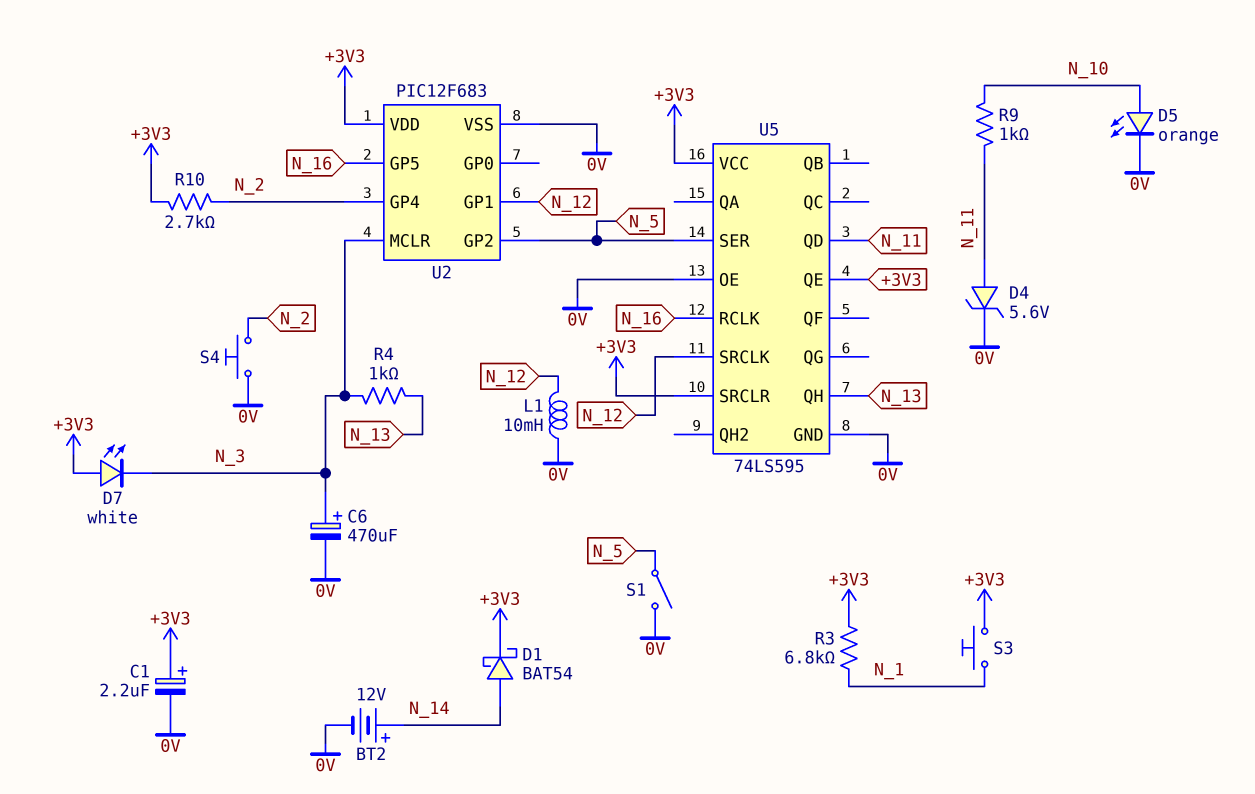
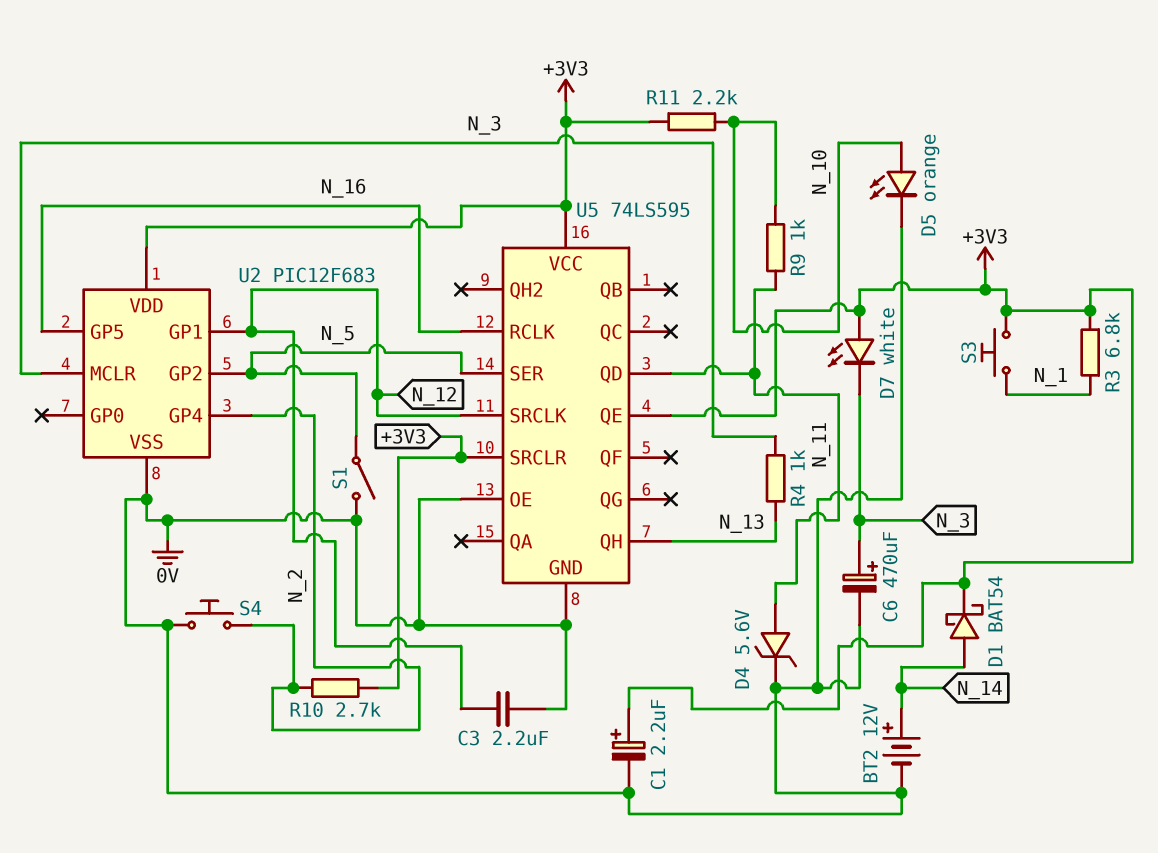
C3: none -> 2.2uF (0V, N_12)
L1: 10mH (0V, N_12) -> none
R11: none -> 2.2k (+3V3, N_10)

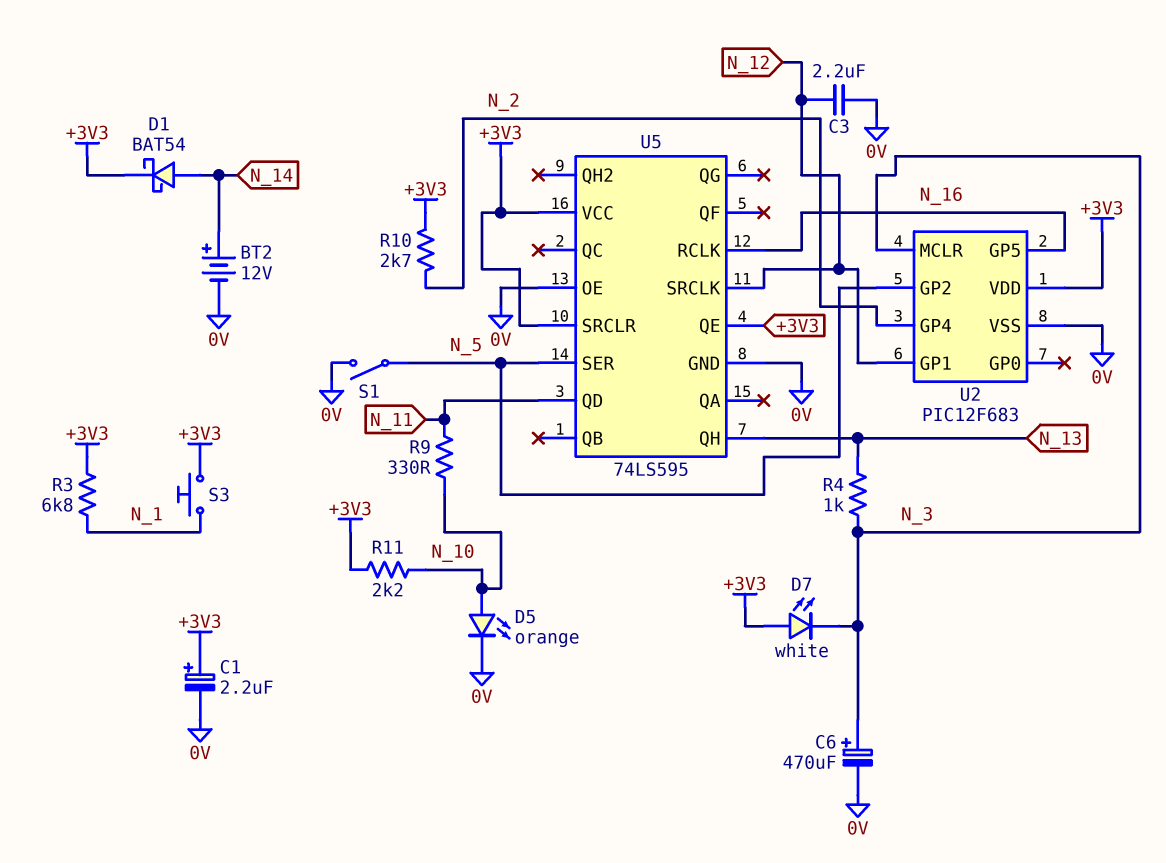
D4: zener 5.6V (A N_11, K 0V) -> none
R9: 1k (N_10, N_11) -> 330 (N_10, N_11)
S4: button (0V, N_2) -> none

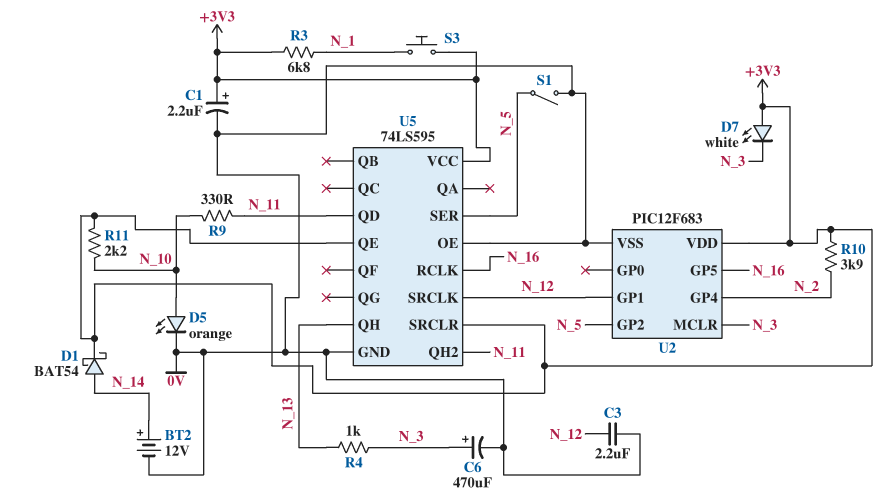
R10: 2.7k (+3V3, N_2) -> 3.9k (+3V3, N_2)
U5 pin QH2: none -> N_11

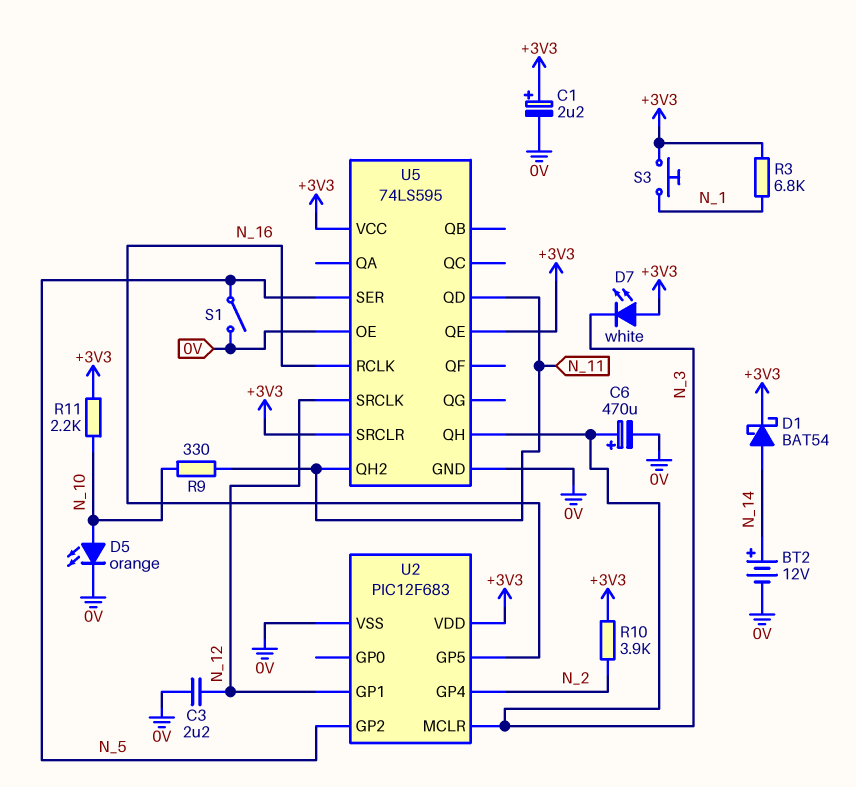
R4: 1k (N_3, N_13) -> none
U5 pin QH: N_13 -> N_3

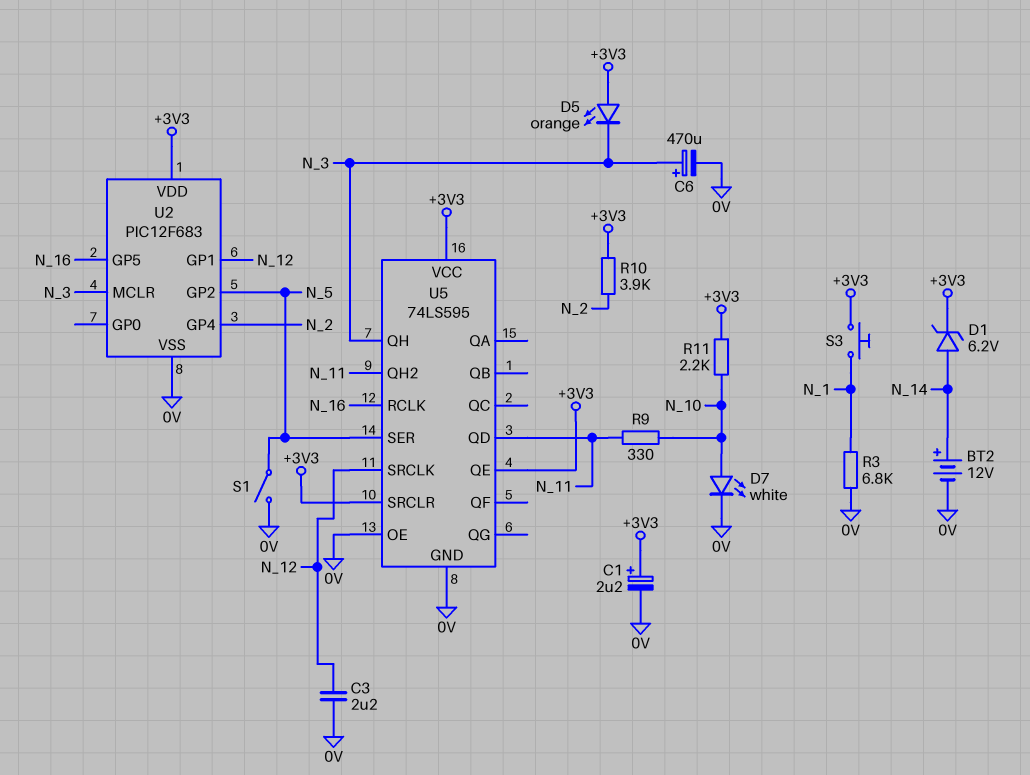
D1: schottky BAT54 (A N_14, K +3V3) -> zener 6.2V (A N_14, K +3V3)
D5: LED orange (A N_10, K 0V) -> LED orange (A +3V3, K N_3)
D7: LED white (A +3V3, K N_3) -> LED white (A N_10, K 0V)
R3: 6.8k (+3V3, N_1) -> 6.8k (0V, N_1)

